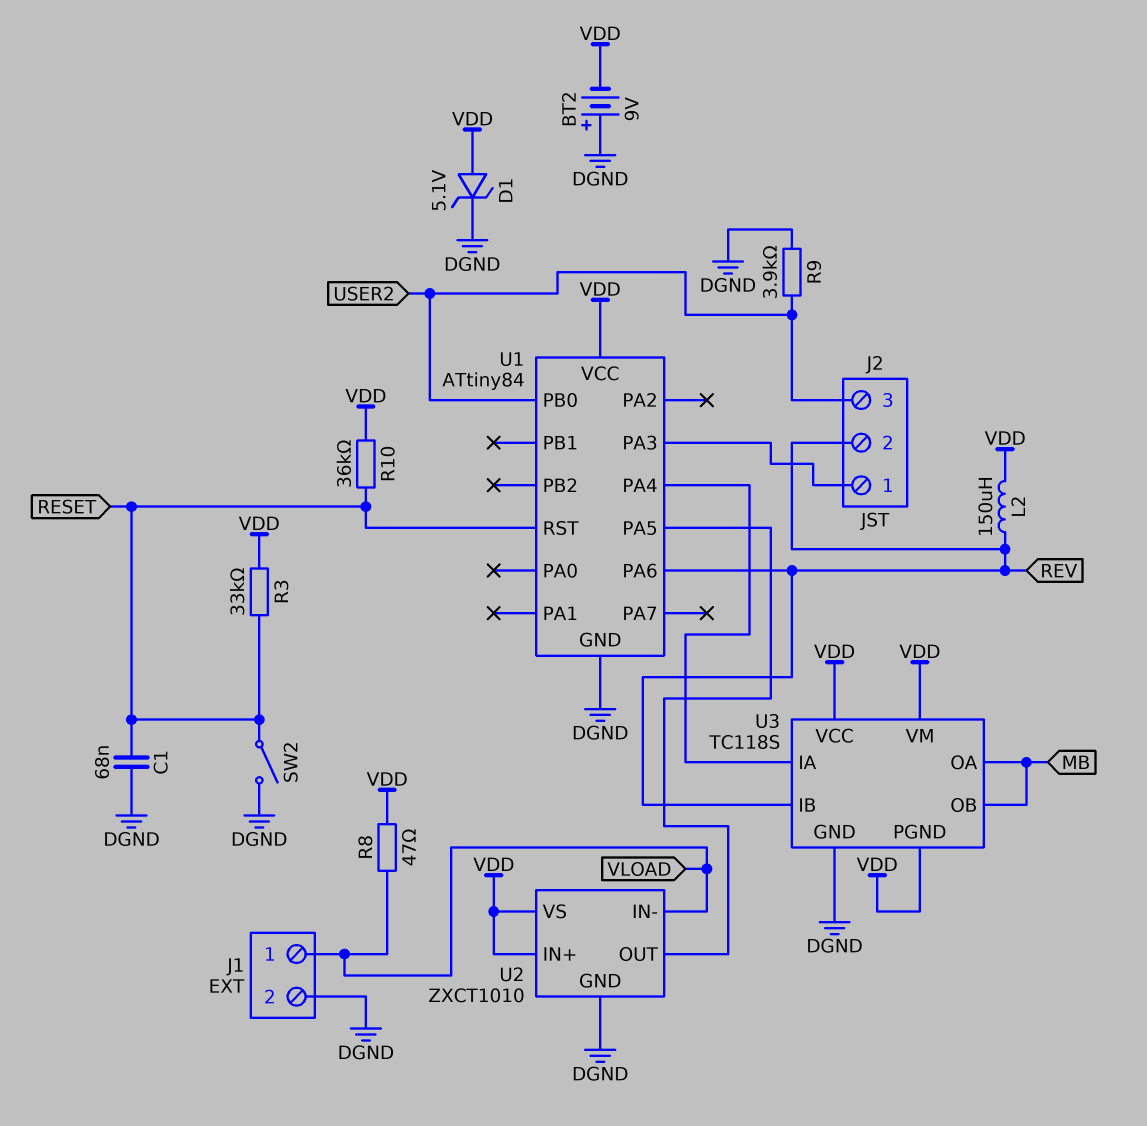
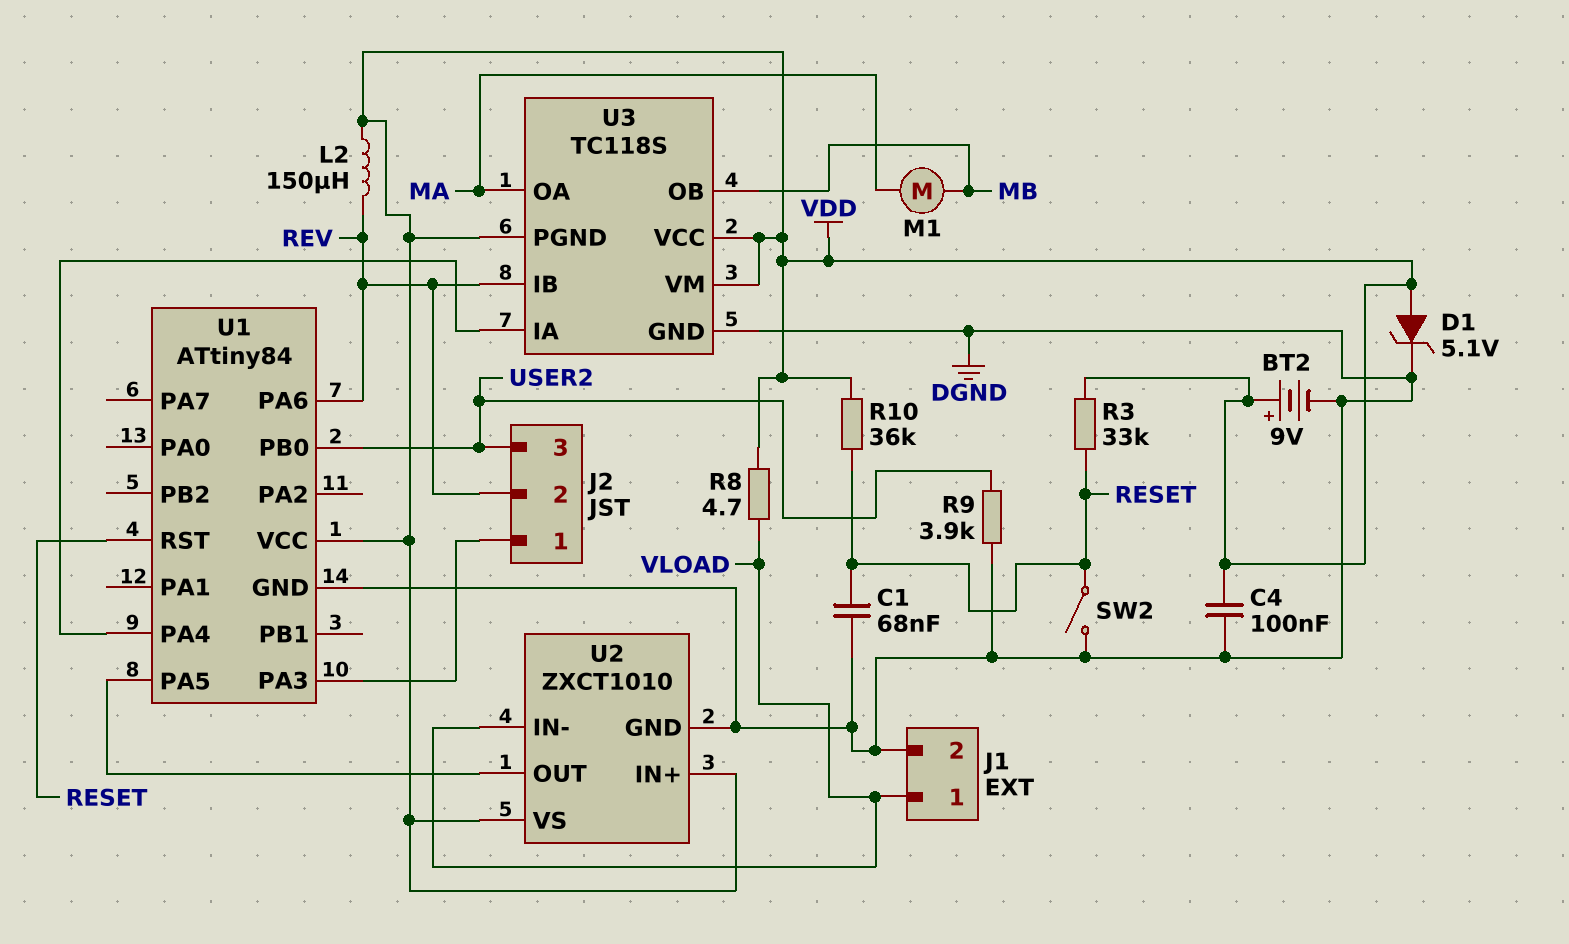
BT2: 9V (plus DGND, minus VDD) -> 9V (plus VDD, minus DGND)
C4: none -> 100nF (DGND, VDD)
M1: none -> motor (MA, MB)
R8: 47 (VDD, VLOAD) -> 4.7 (VDD, VLOAD)
U3 pin OA: MB -> MA

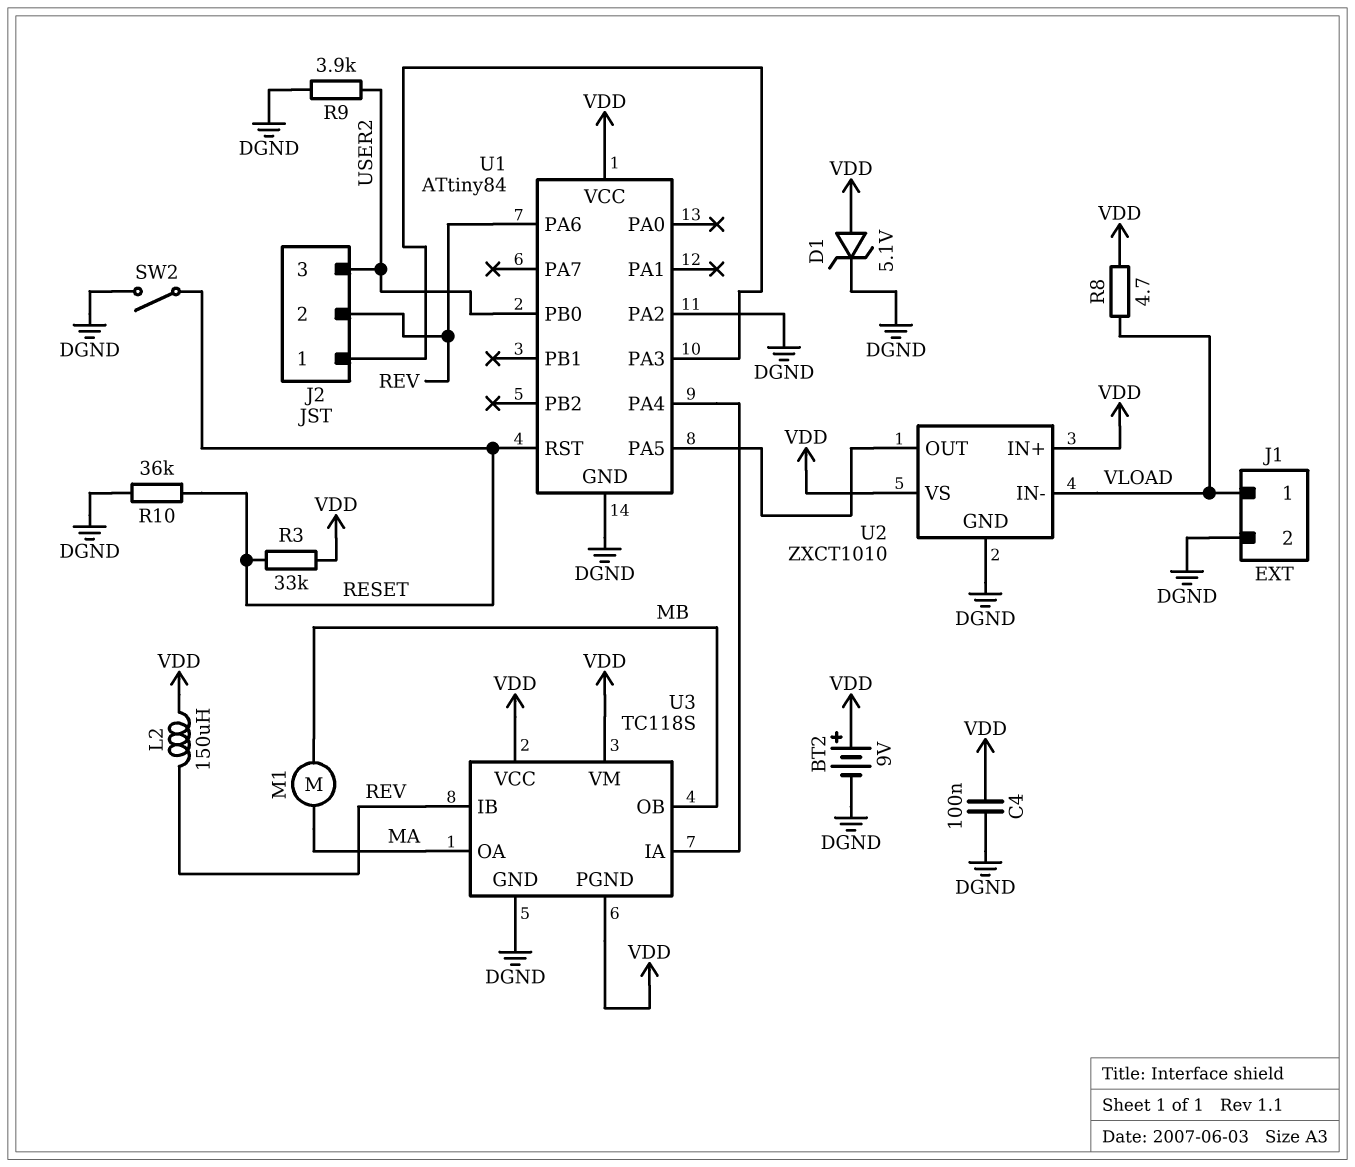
C1: 68nF (DGND, RESET) -> none
R10: 36k (RESET, VDD) -> 36k (DGND, RESET)
U1 pin PA2: none -> DGND

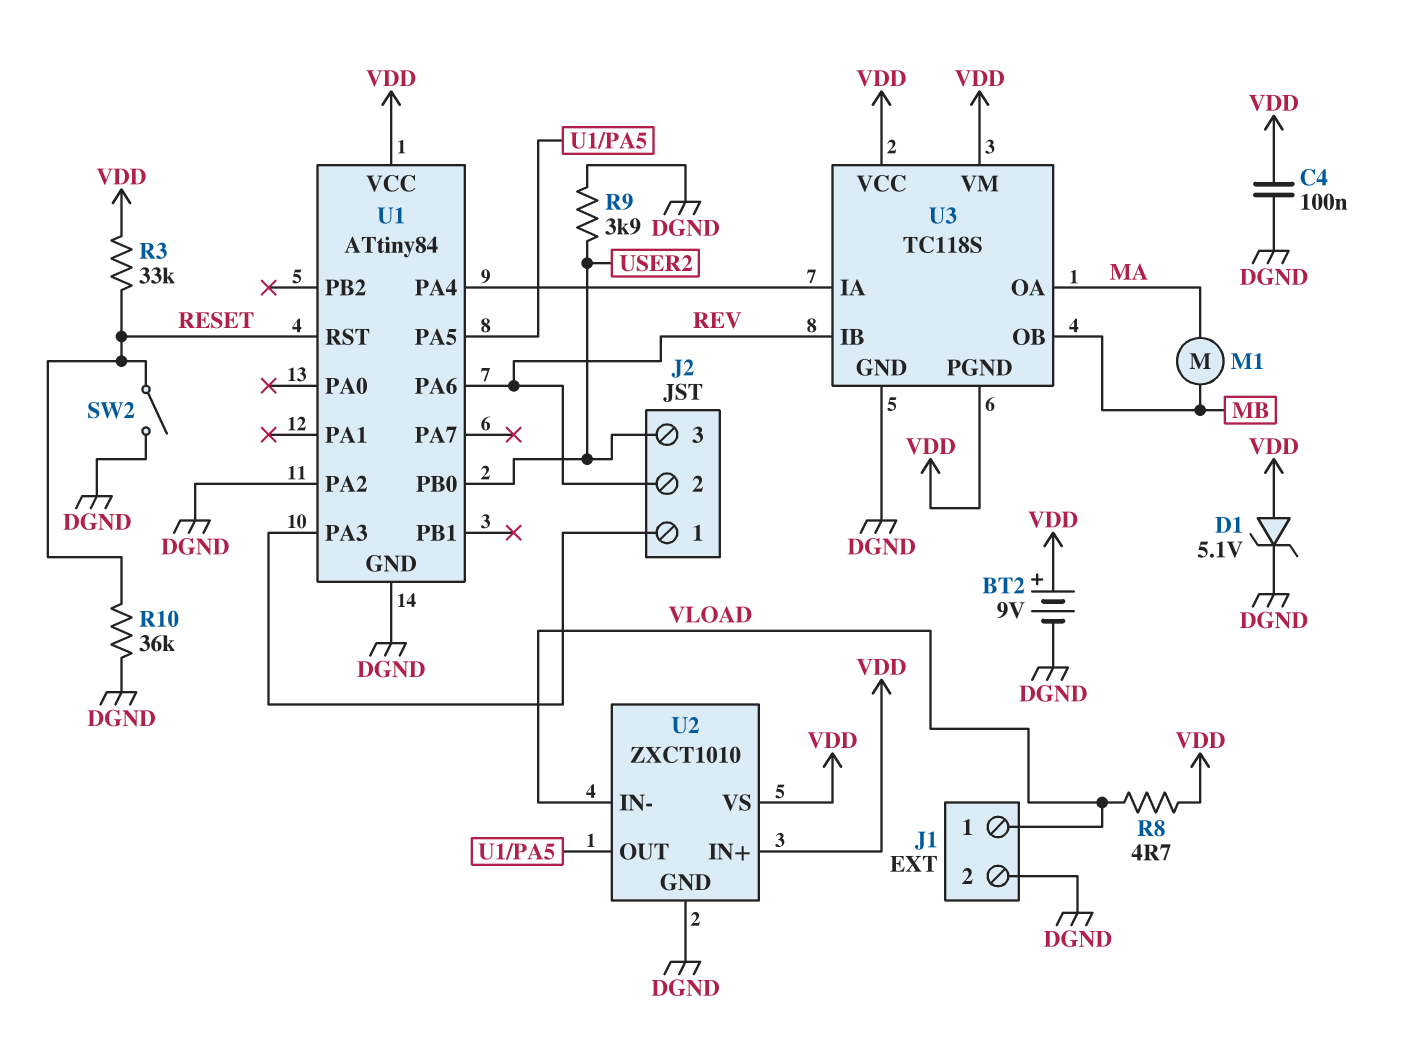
L2: 150uH (REV, VDD) -> none

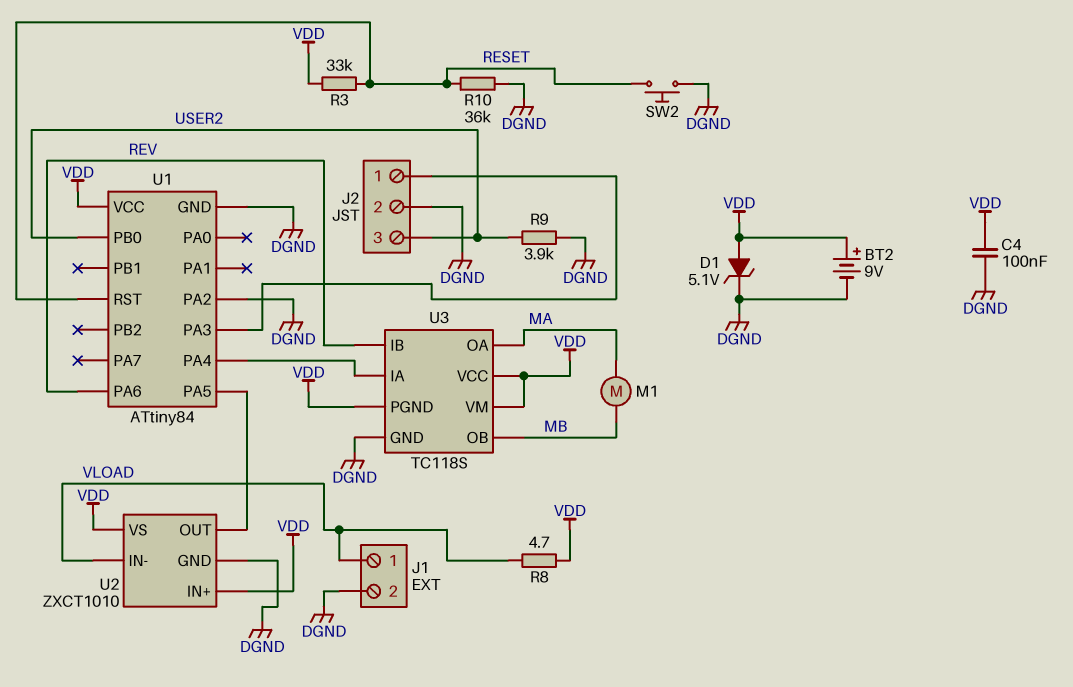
J2 pin 2: REV -> DGND
SW2: switch (DGND, RESET) -> button (DGND, RESET)

